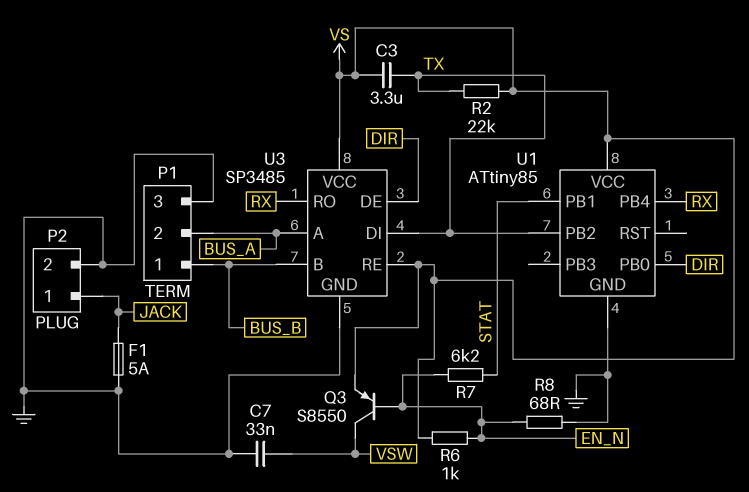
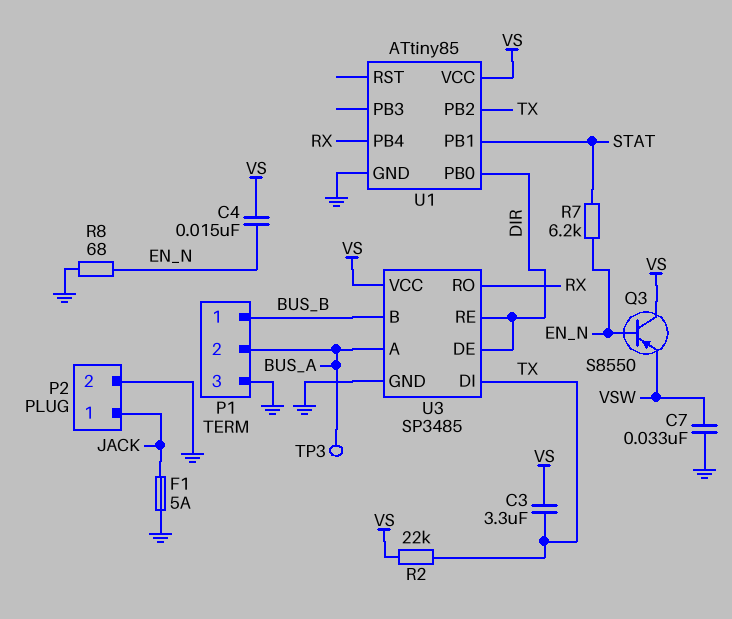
C4: none -> 15nF (EN_N, VS)
Q3: PNP S8550 (B EN_N, C VSW, E VS) -> PNP S8550 (B EN_N, C VS, E VSW)
R6: 1k (EN_N, VS) -> none
TP3: none -> test point (BUS_A)
U3 pin RE: VS -> DIR

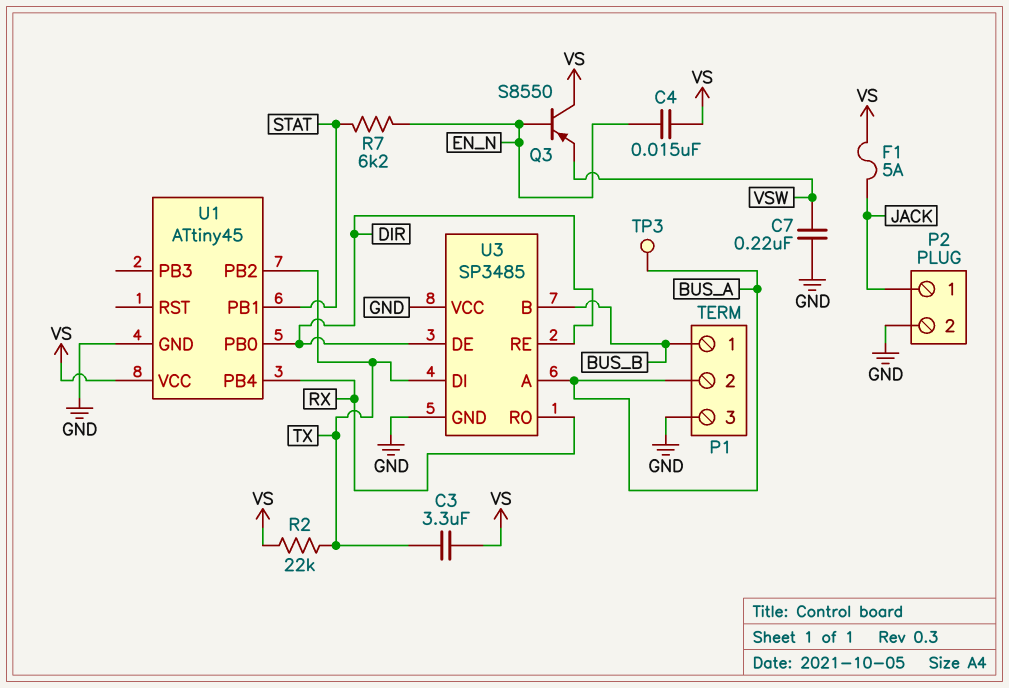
C7: 33nF (GND, VSW) -> 220nF (GND, VSW)
F1: 5A (GND, JACK) -> 5A (JACK, VS)
R8: 68 (EN_N, GND) -> none
U1: ATtiny85 -> ATtiny45
U3 pin VCC: VS -> GND

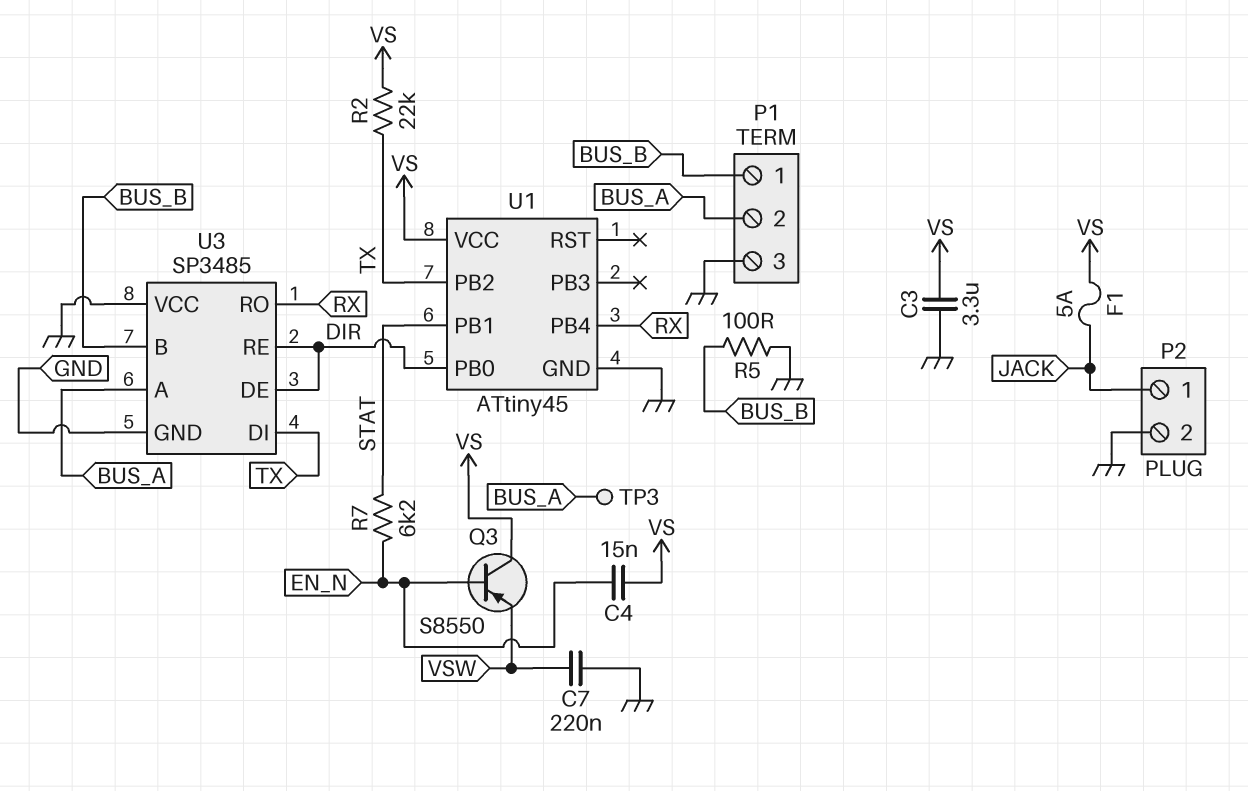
C3: 3.3uF (TX, VS) -> 3.3uF (GND, VS)
R5: none -> 100 (BUS_B, GND)

